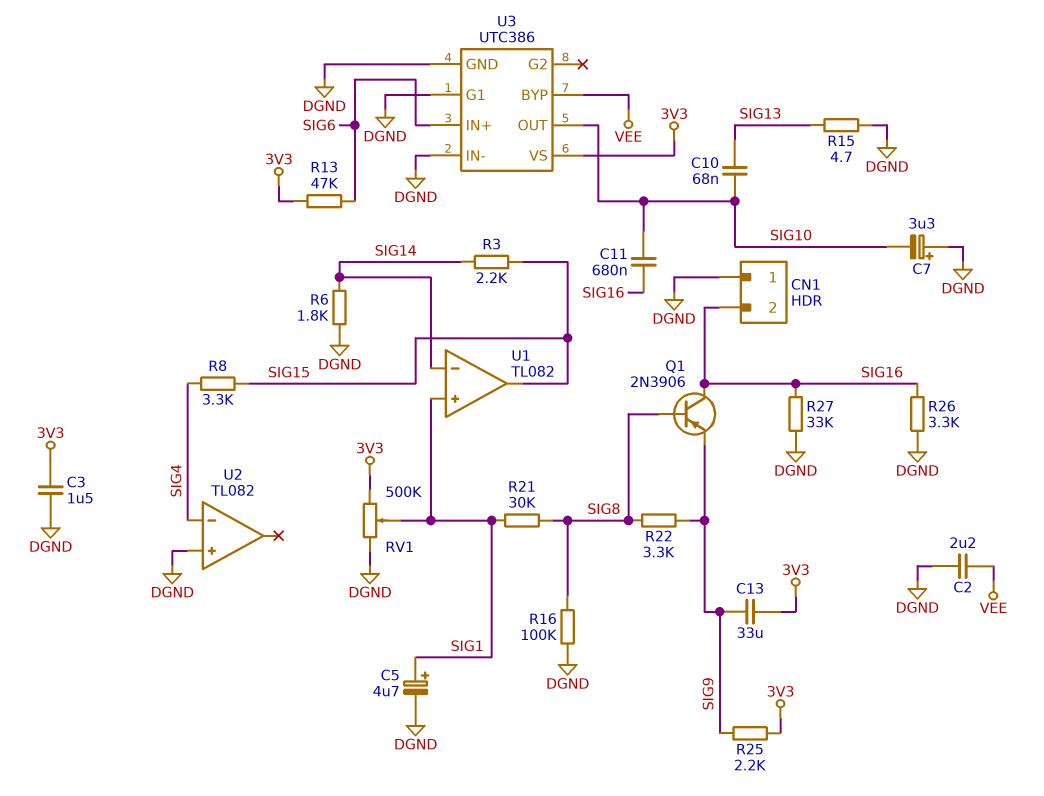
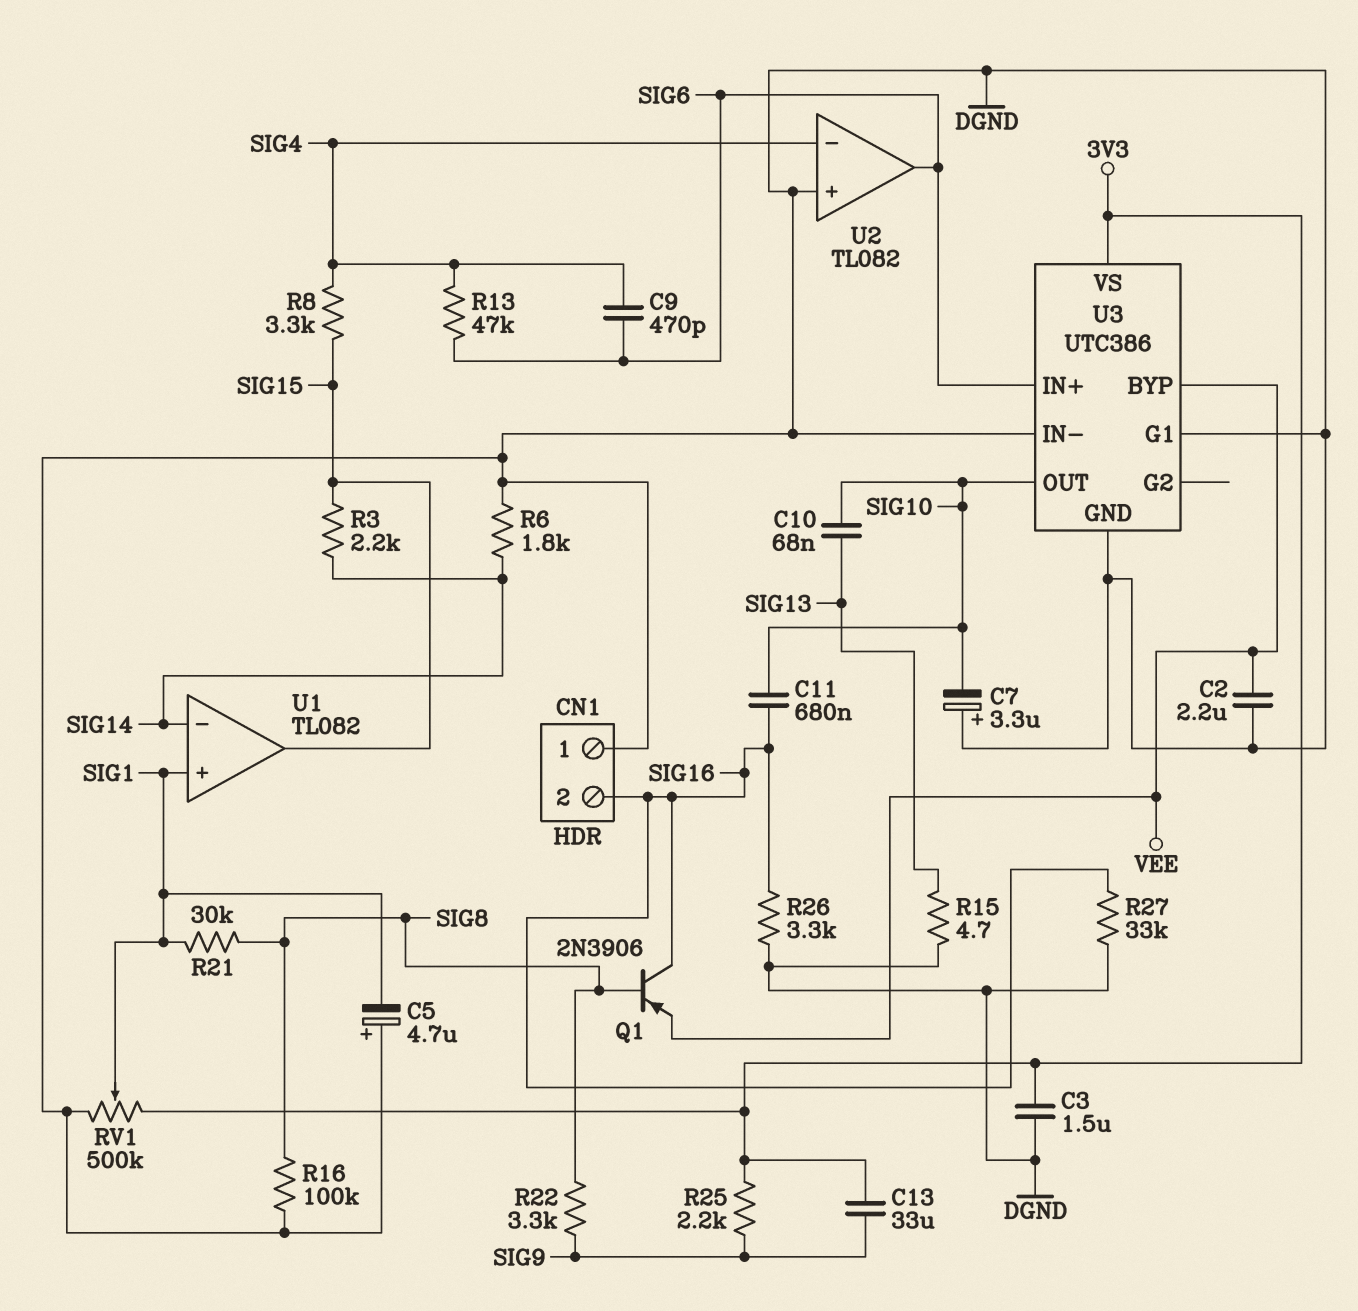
C5: 4.7uF (plus SIG1, minus DGND) -> 4.7uF (plus DGND, minus SIG1)
C9: none -> 470pF (SIG4, SIG6)
Q1: PNP 2N3906 (B SIG8, C SIG16, E SIG9) -> PNP 2N3906 (B SIG8, C SIG16, E VEE)
R13: 47k (3V3, SIG6) -> 47k (SIG4, SIG6)
U2 pin out: none -> SIG6

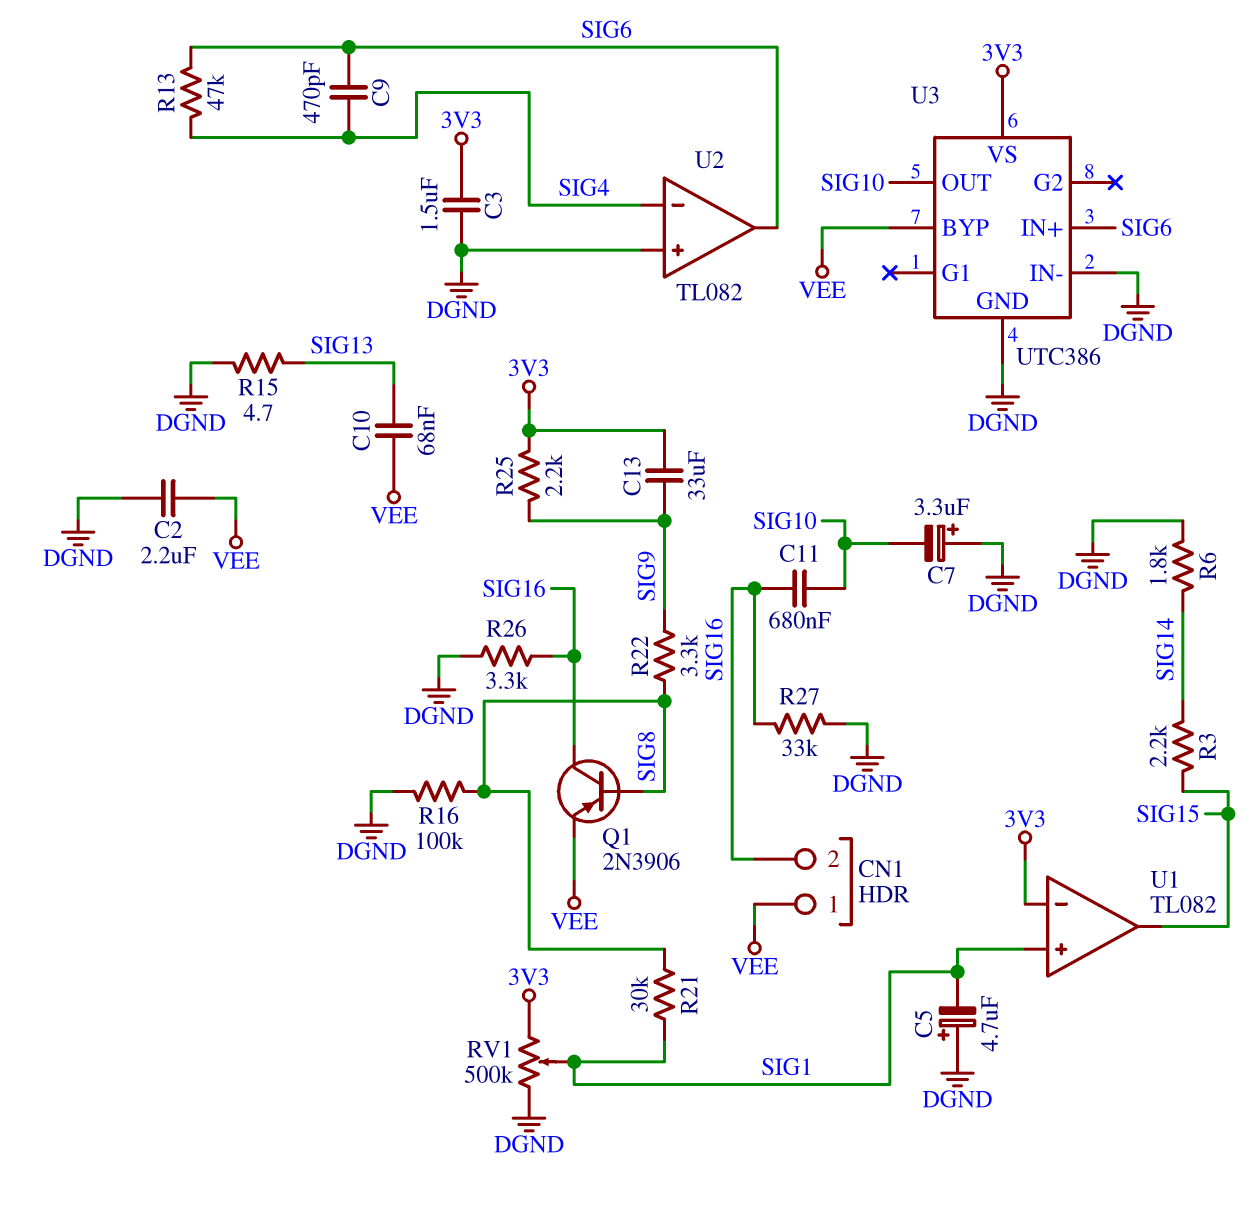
C10: 68nF (SIG10, SIG13) -> 68nF (SIG13, VEE)
CN1 pin 1: DGND -> VEE
R8: 3.3k (SIG4, SIG15) -> none
U1 pin in-: SIG14 -> 3V3
U3 pin G1: DGND -> none

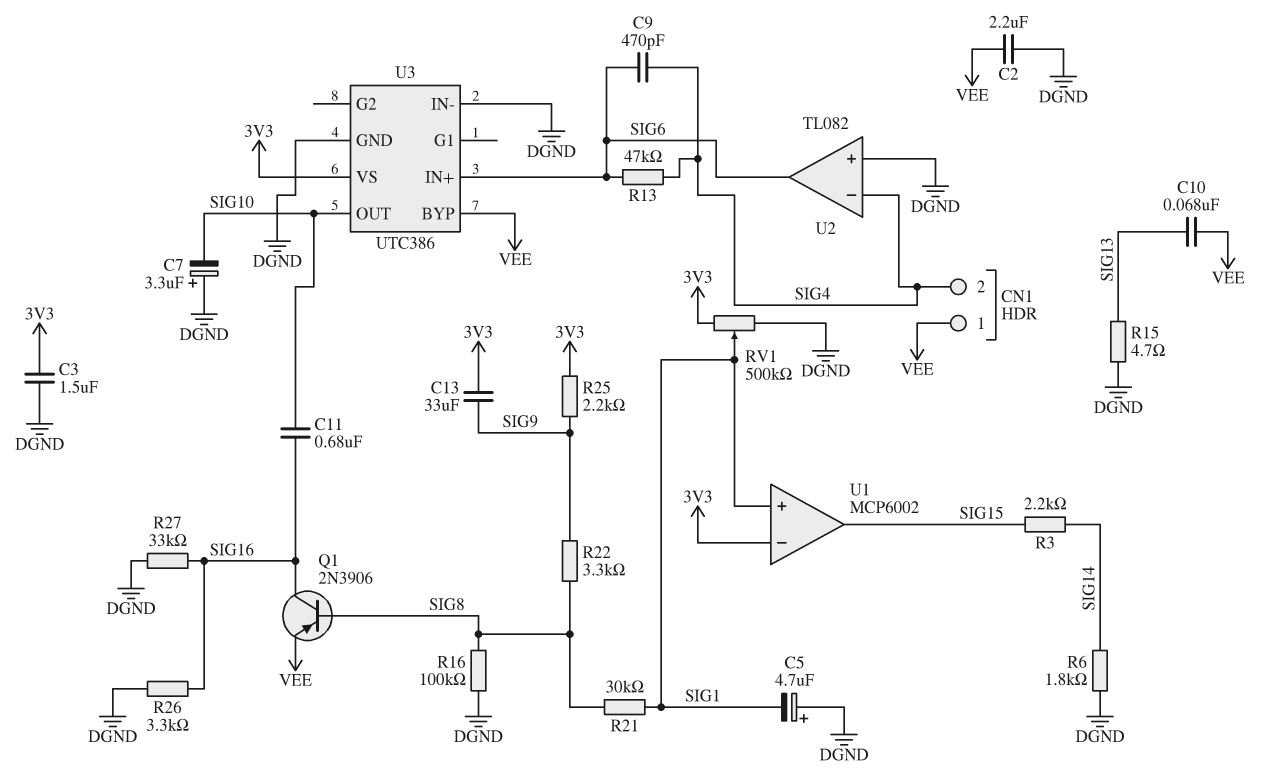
CN1 pin 2: SIG16 -> SIG4
U1: TL082 -> MCP6002

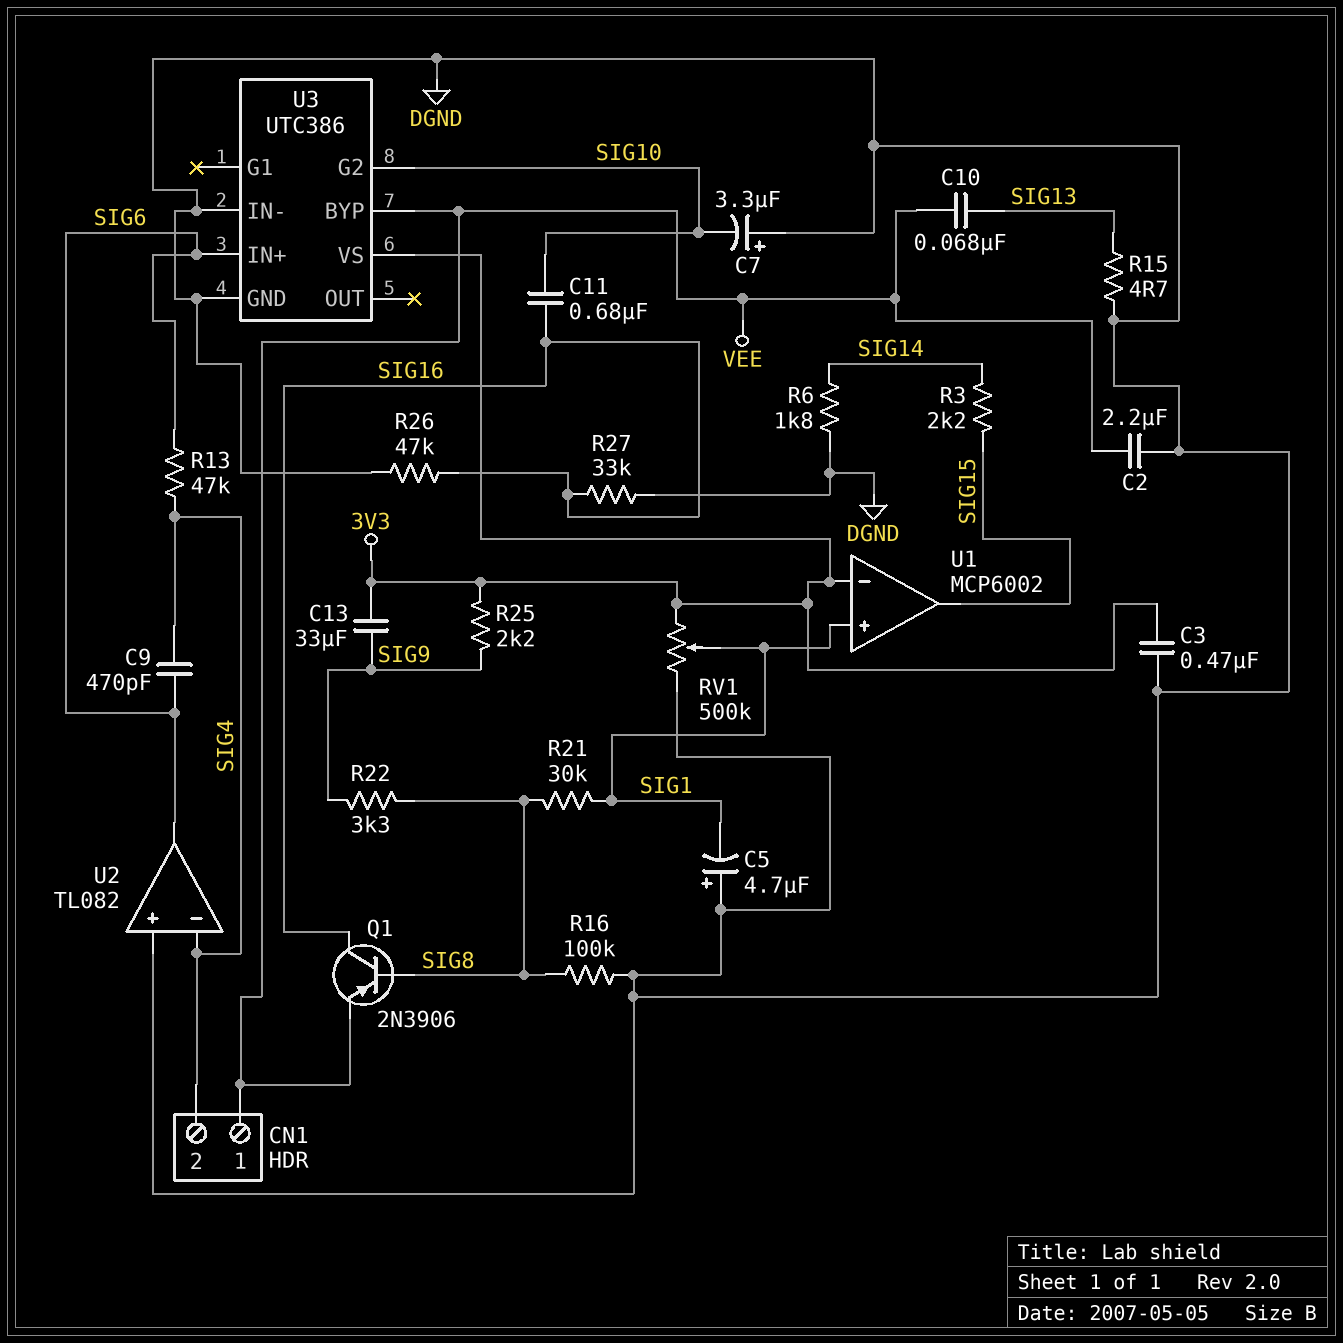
C3: 1.5uF (3V3, DGND) -> 470nF (3V3, DGND)
R26: 3.3k (DGND, SIG16) -> 47k (DGND, SIG16)
U3 pin G2: none -> SIG10
U3 pin OUT: SIG10 -> none

